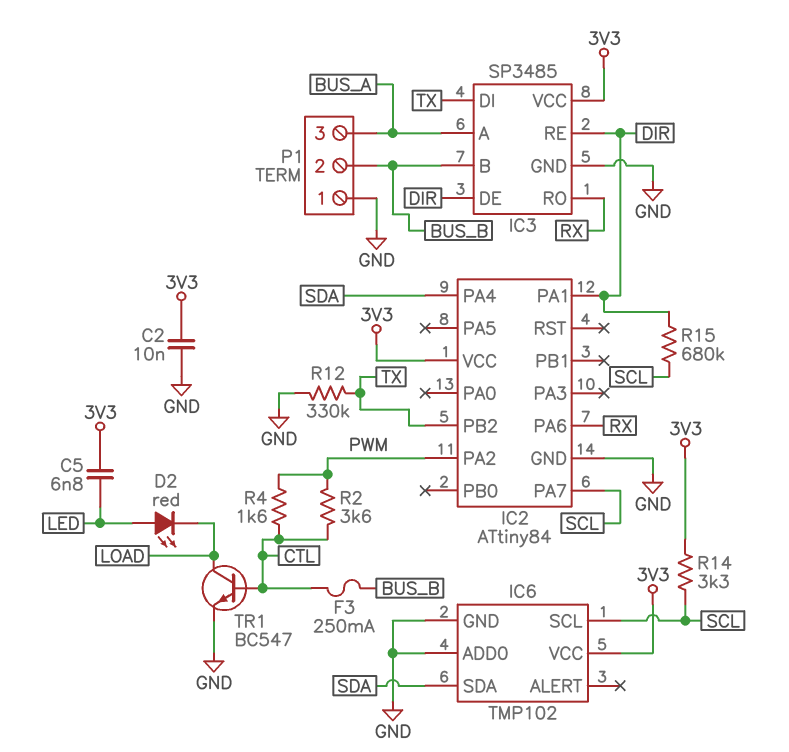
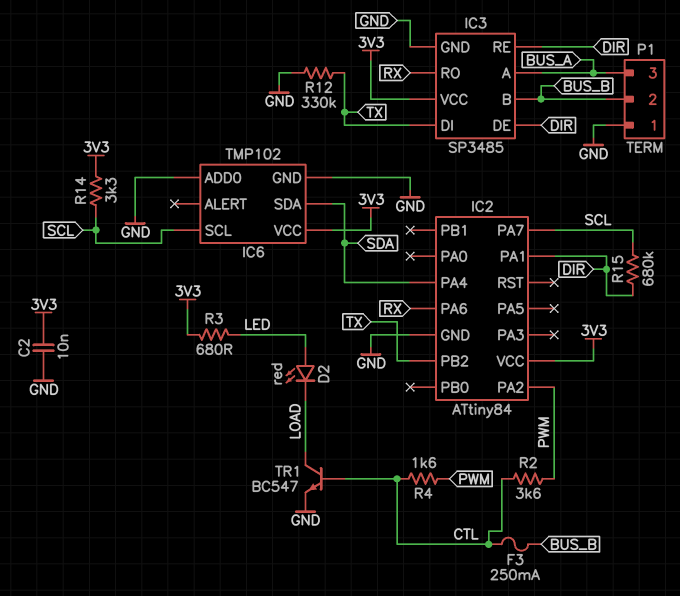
C5: 6.8nF (3V3, LED) -> none
R3: none -> 680 (3V3, LED)

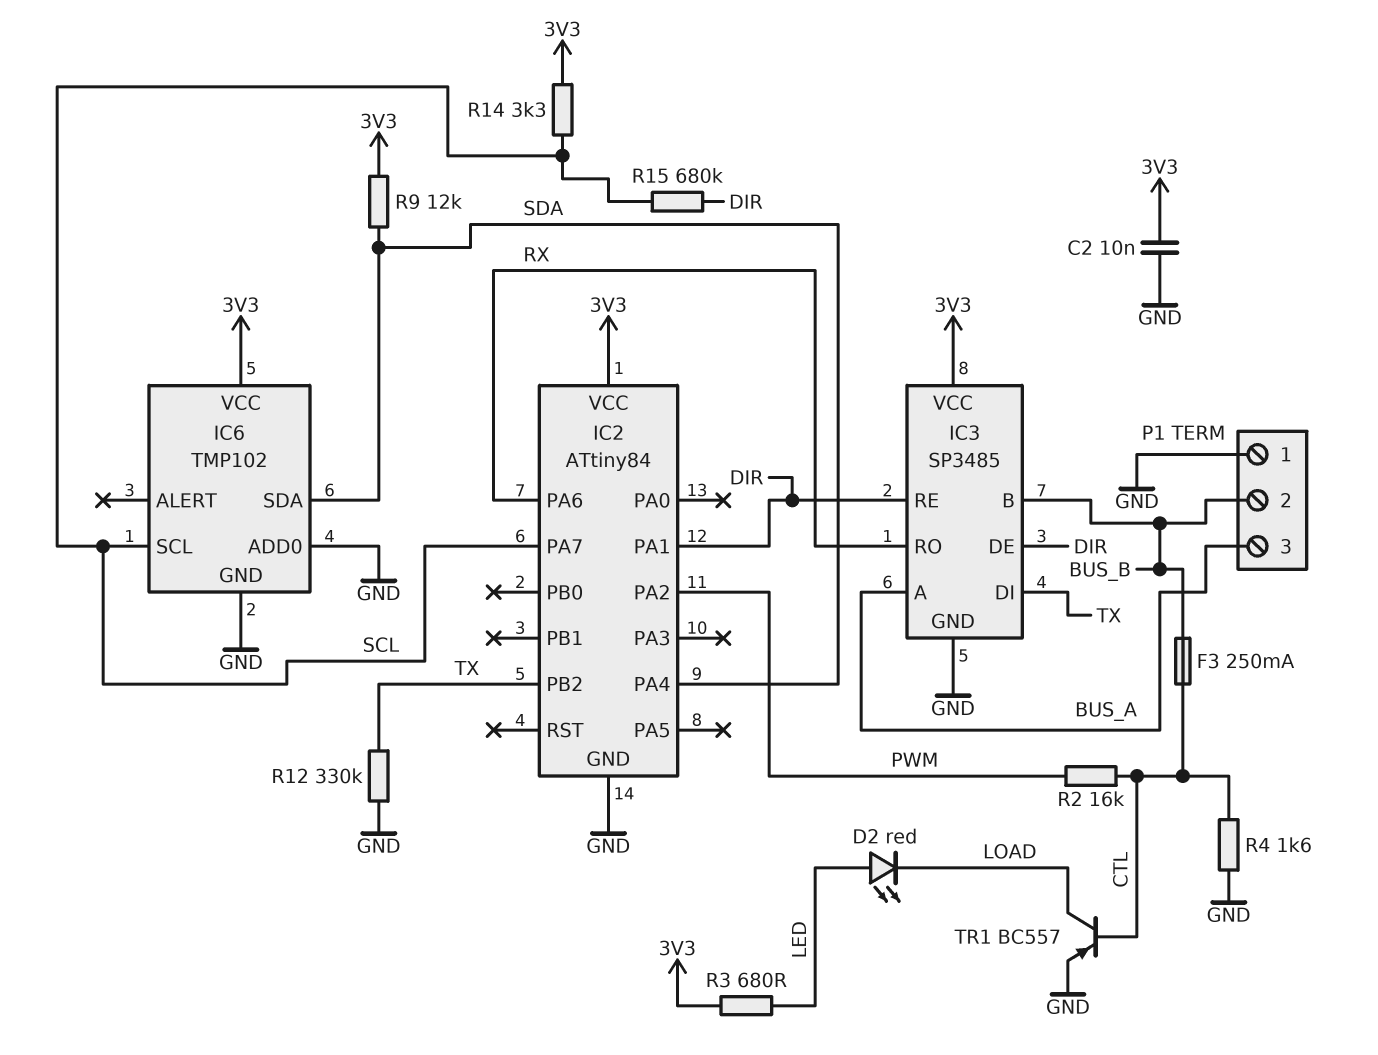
R2: 3.6k (CTL, PWM) -> 16k (CTL, PWM)
R4: 1.6k (CTL, PWM) -> 1.6k (CTL, GND)
R9: none -> 12k (3V3, SDA)
TR1: NPN BC547 (B CTL, C LOAD, E GND) -> PNP BC557 (B CTL, C LOAD, E GND)

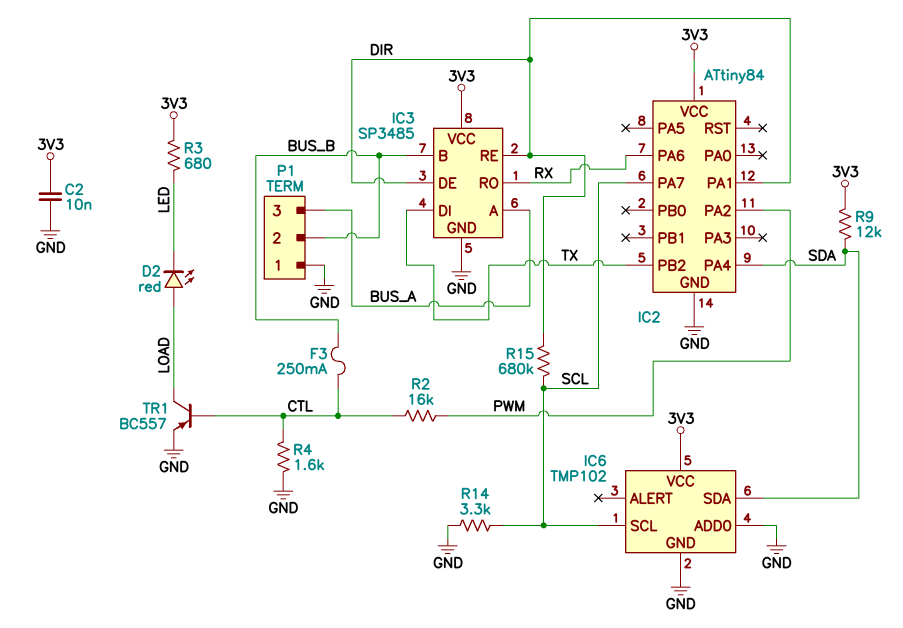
D2: LED red (A LED, K LOAD) -> LED red (A LOAD, K LED)
R12: 330k (GND, TX) -> none
R14: 3.3k (3V3, SCL) -> 3.3k (GND, SCL)

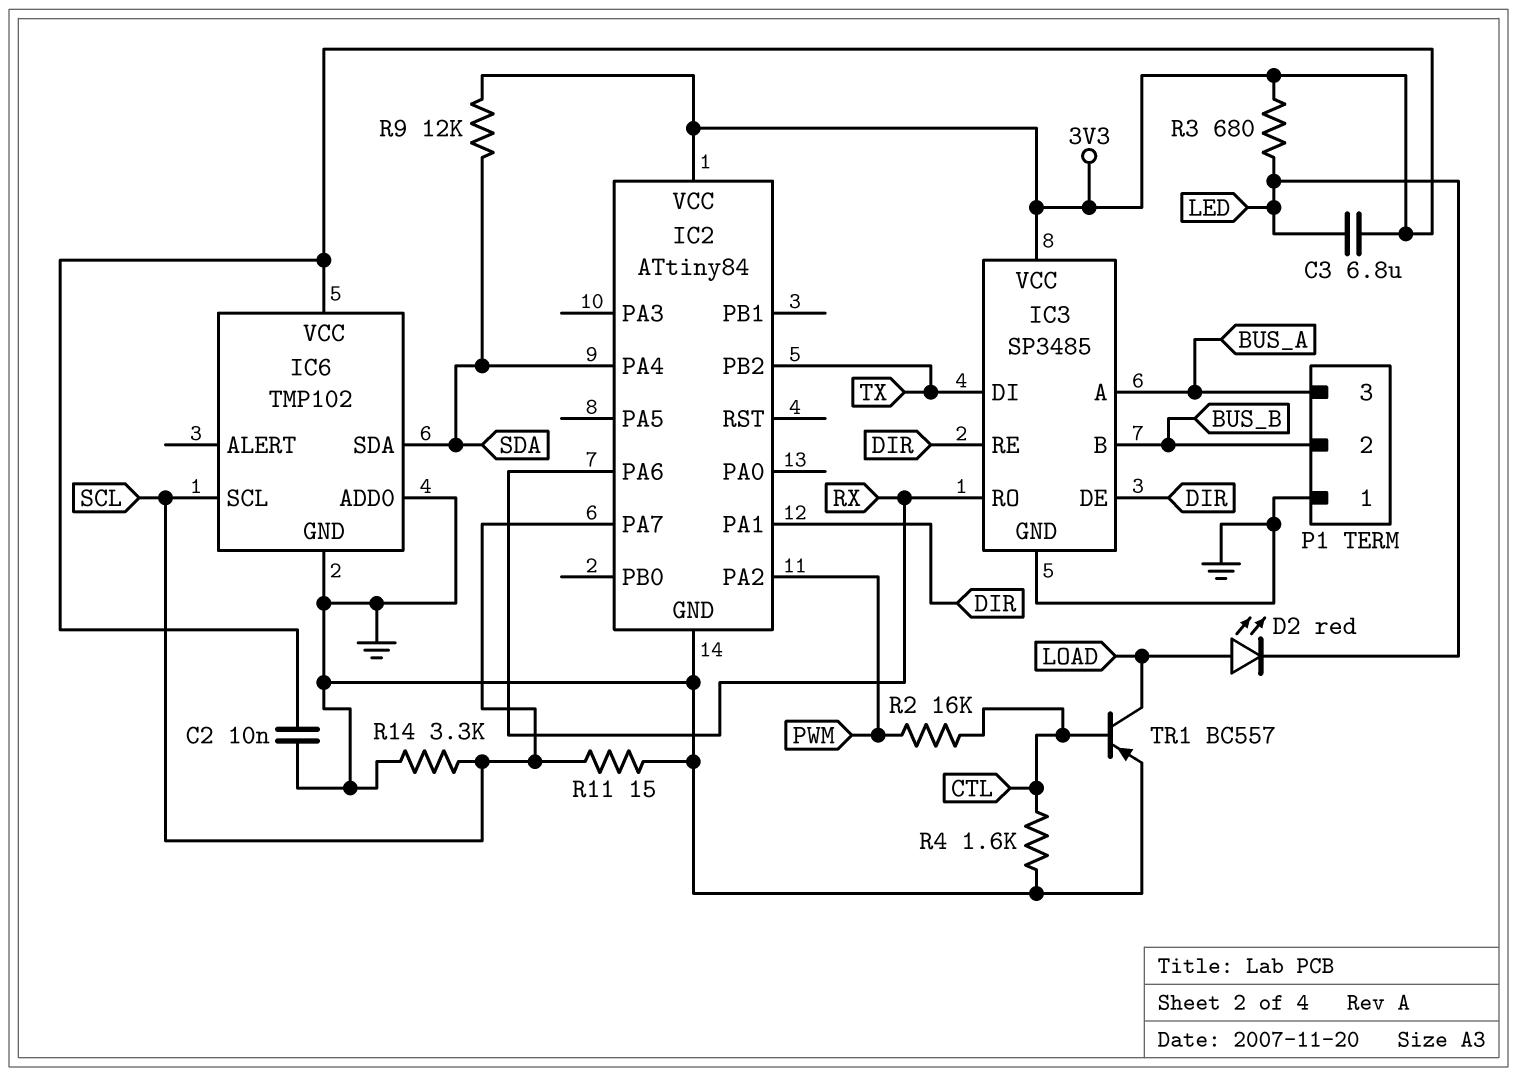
C3: none -> 6.8uF (3V3, LED)
F3: 250mA (BUS_B, CTL) -> none
R11: none -> 15 (GND, SCL)
R15: 680k (DIR, SCL) -> none

